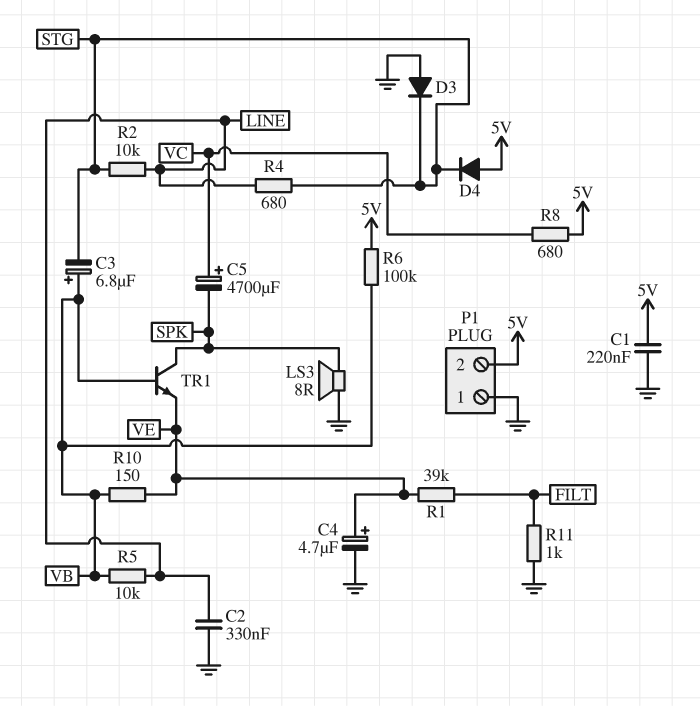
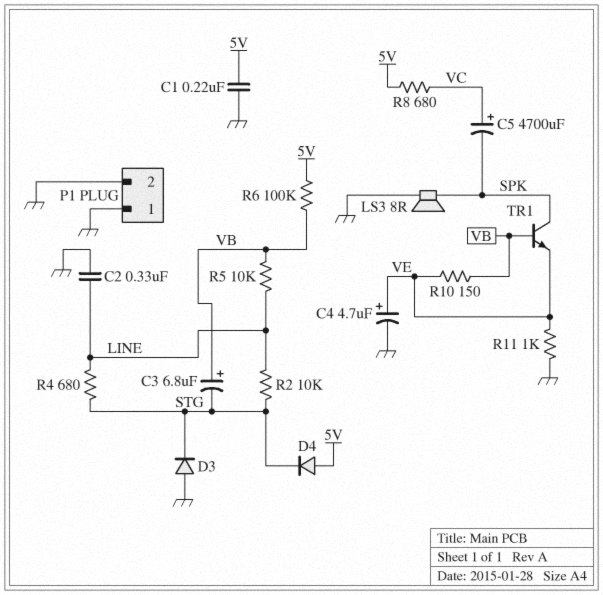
P1 pin 2: 5V -> GND
R1: 39k (FILT, VE) -> none
R11: 1k (FILT, GND) -> 1k (GND, VE)

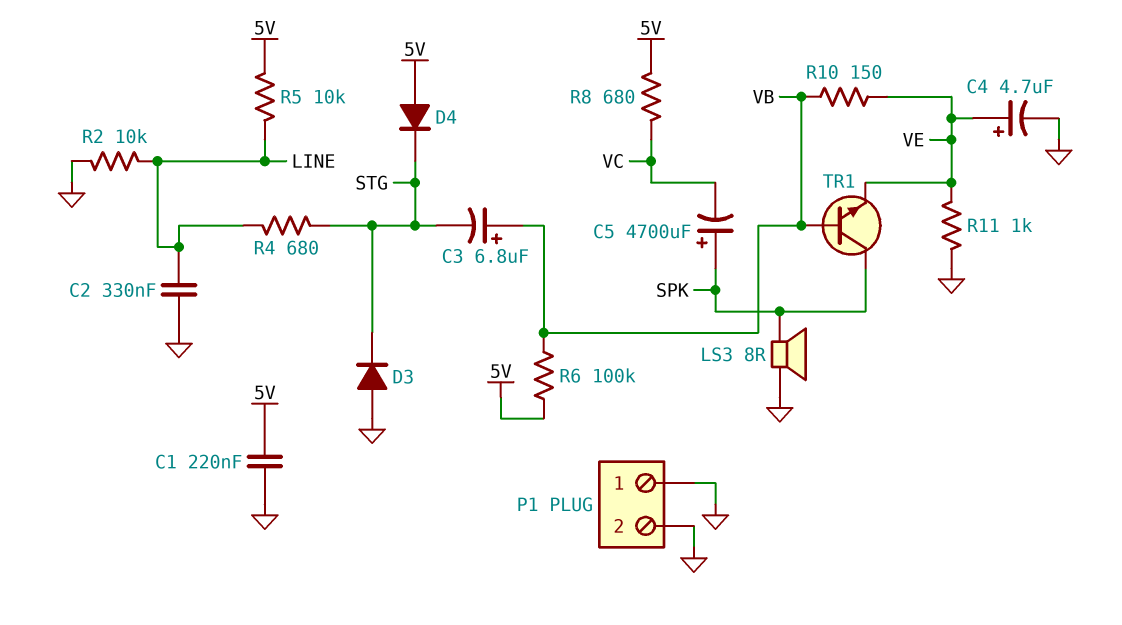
C5: 4700uF (plus VC, minus SPK) -> 4700uF (plus SPK, minus VC)
R2: 10k (LINE, STG) -> 10k (GND, LINE)
R5: 10k (LINE, VB) -> 10k (5V, LINE)

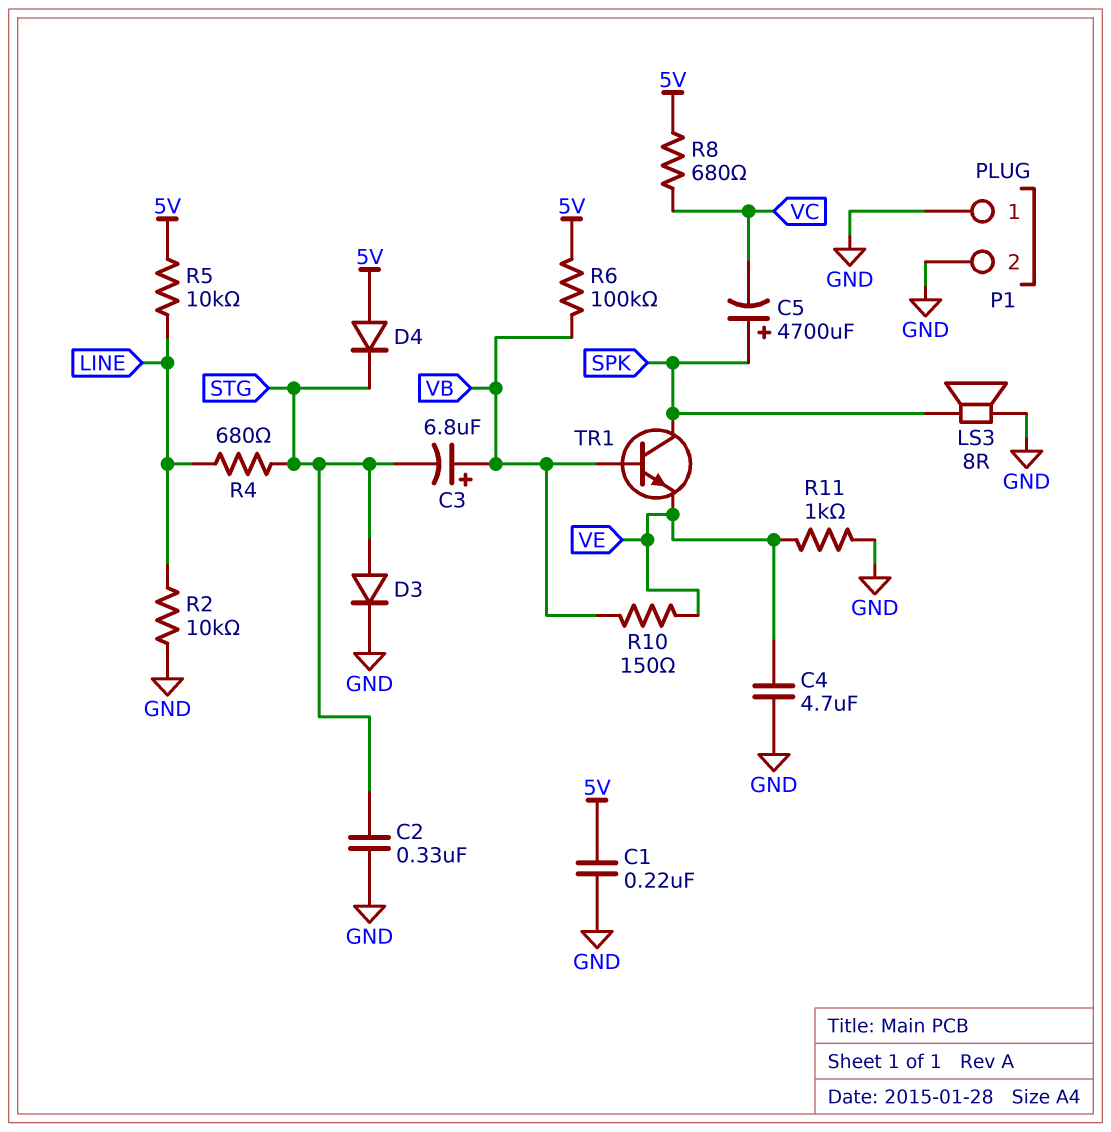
C2: 330nF (GND, LINE) -> 330nF (GND, STG)
C4: 4.7uF (plus VE, minus GND) -> 4.7uF (GND, VE)
D3: diode (A GND, K STG) -> diode (A STG, K GND)

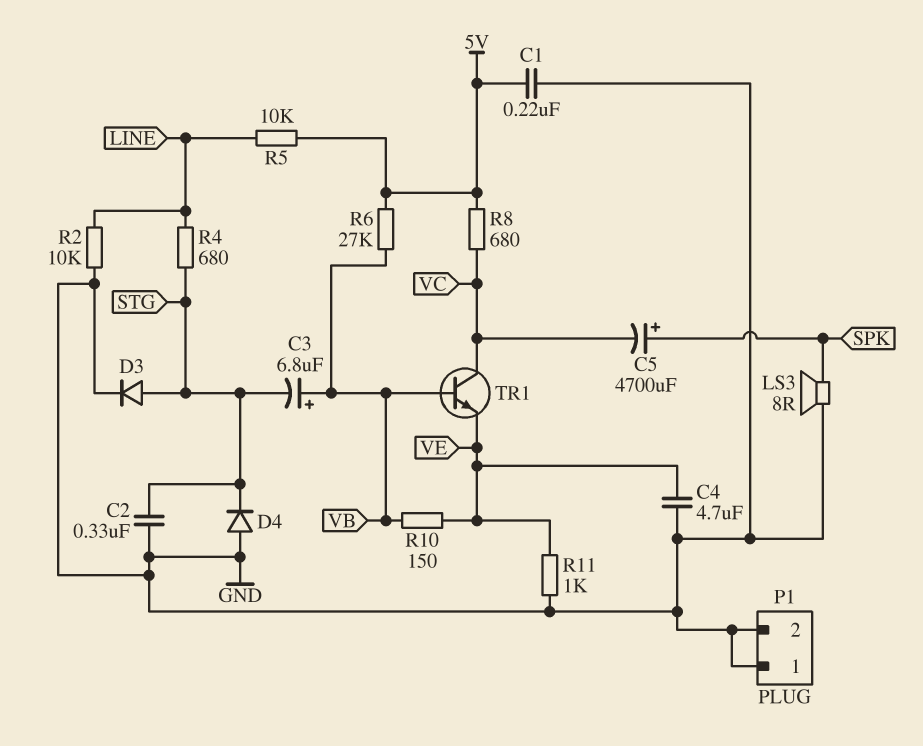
D4: diode (A 5V, K STG) -> diode (A GND, K STG)
R6: 100k (5V, VB) -> 27k (5V, VB)
TR1: NPN (B VB, C SPK, E VE) -> NPN (B VB, C VC, E VE)

